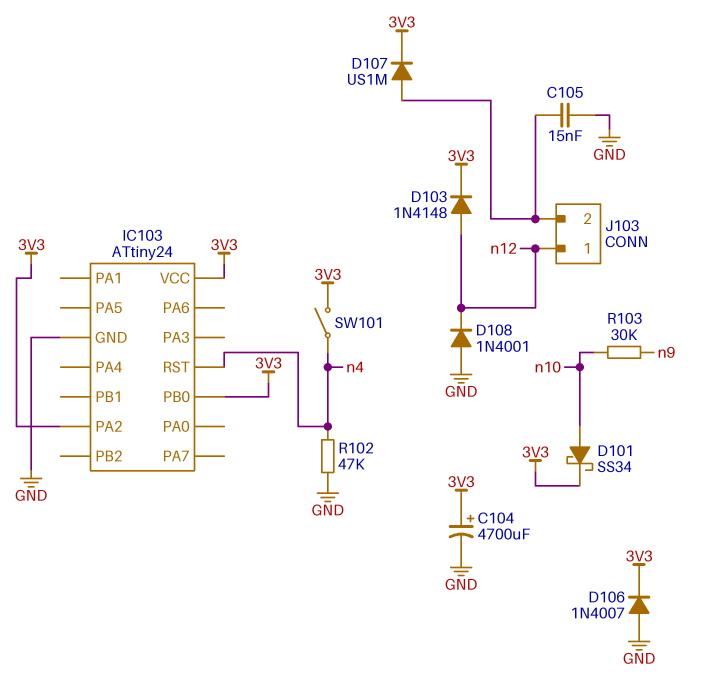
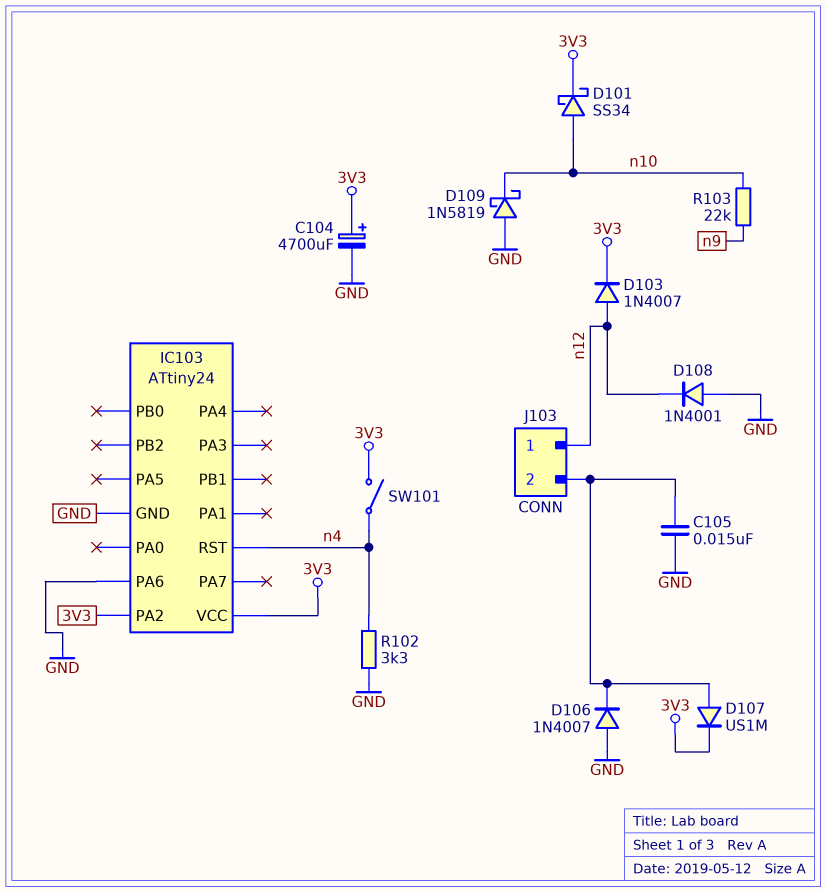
D103: diode 1N4148 (A n12, K 3V3) -> diode 1N4007 (A n12, K 3V3)
D106: diode 1N4007 (A GND, K 3V3) -> diode 1N4007 (A GND, K J103/2)
D109: none -> schottky 1N5819 (A GND, K n10)
IC103 pin PA6: none -> GND
IC103 pin PB0: 3V3 -> none
R102: 47k (GND, n4) -> 3.3k (GND, n4)
R103: 30k (n9, n10) -> 22k (n9, n10)

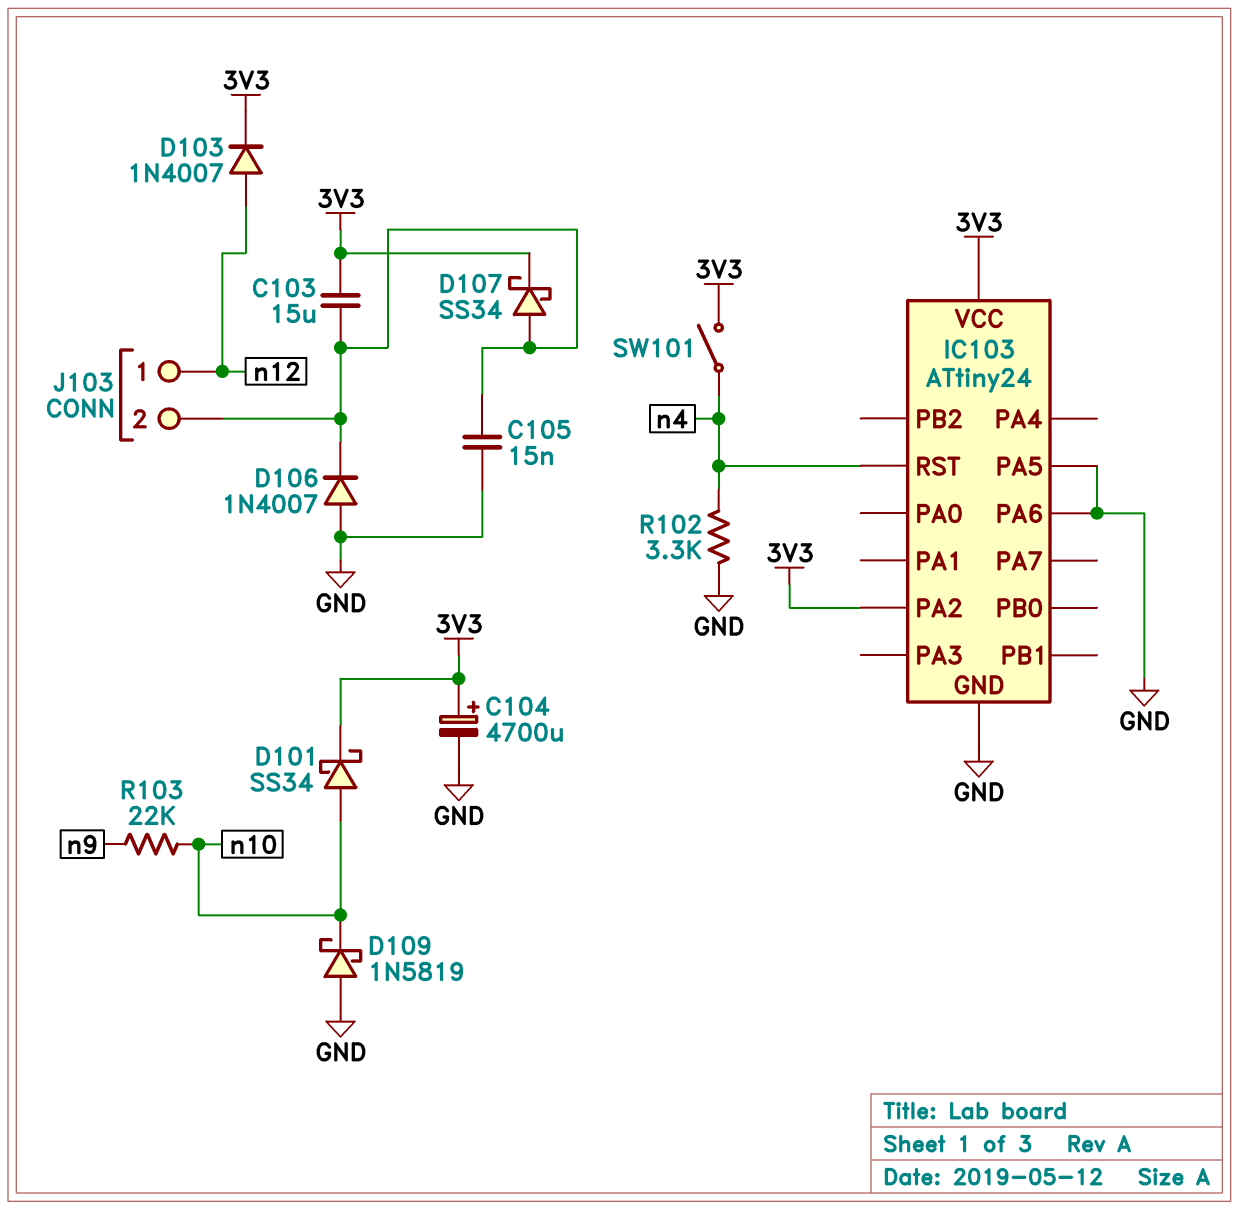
C103: none -> 15uF (3V3, J103/2)
D107: diode US1M (A J103/2, K 3V3) -> schottky SS34 (A J103/2, K 3V3)
D108: diode 1N4001 (A GND, K n12) -> none
IC103 pin PA5: none -> GND

